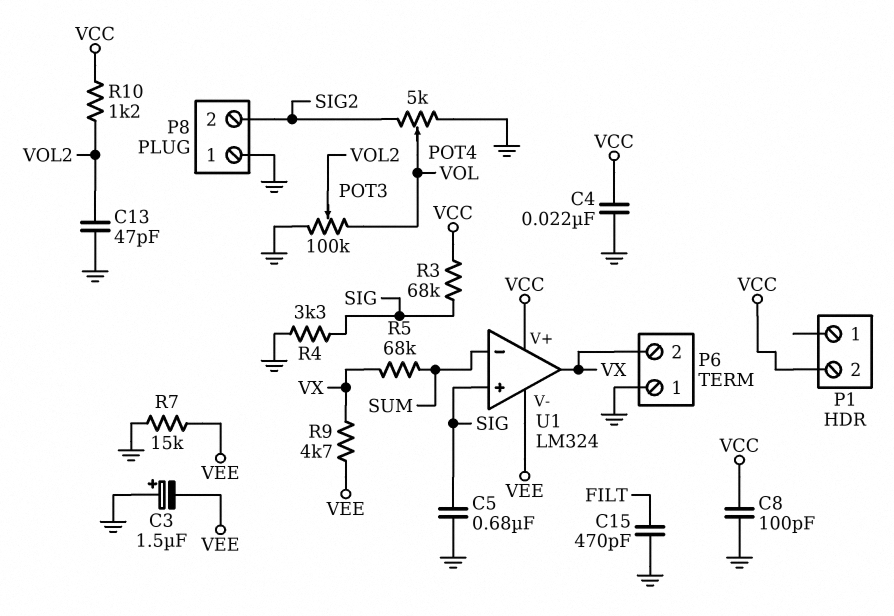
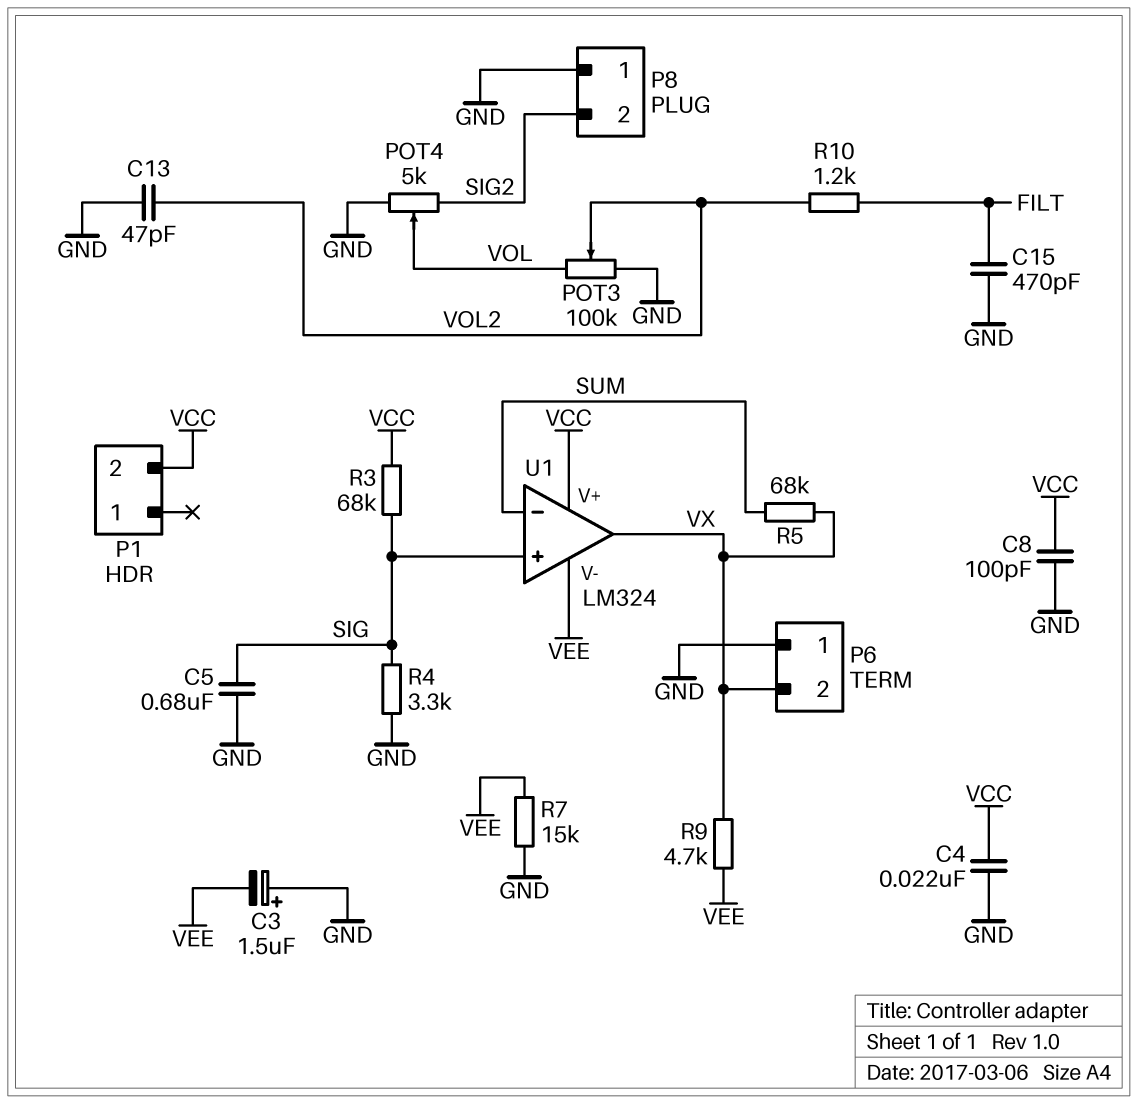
R10: 1.2k (VCC, VOL2) -> 1.2k (FILT, VOL2)

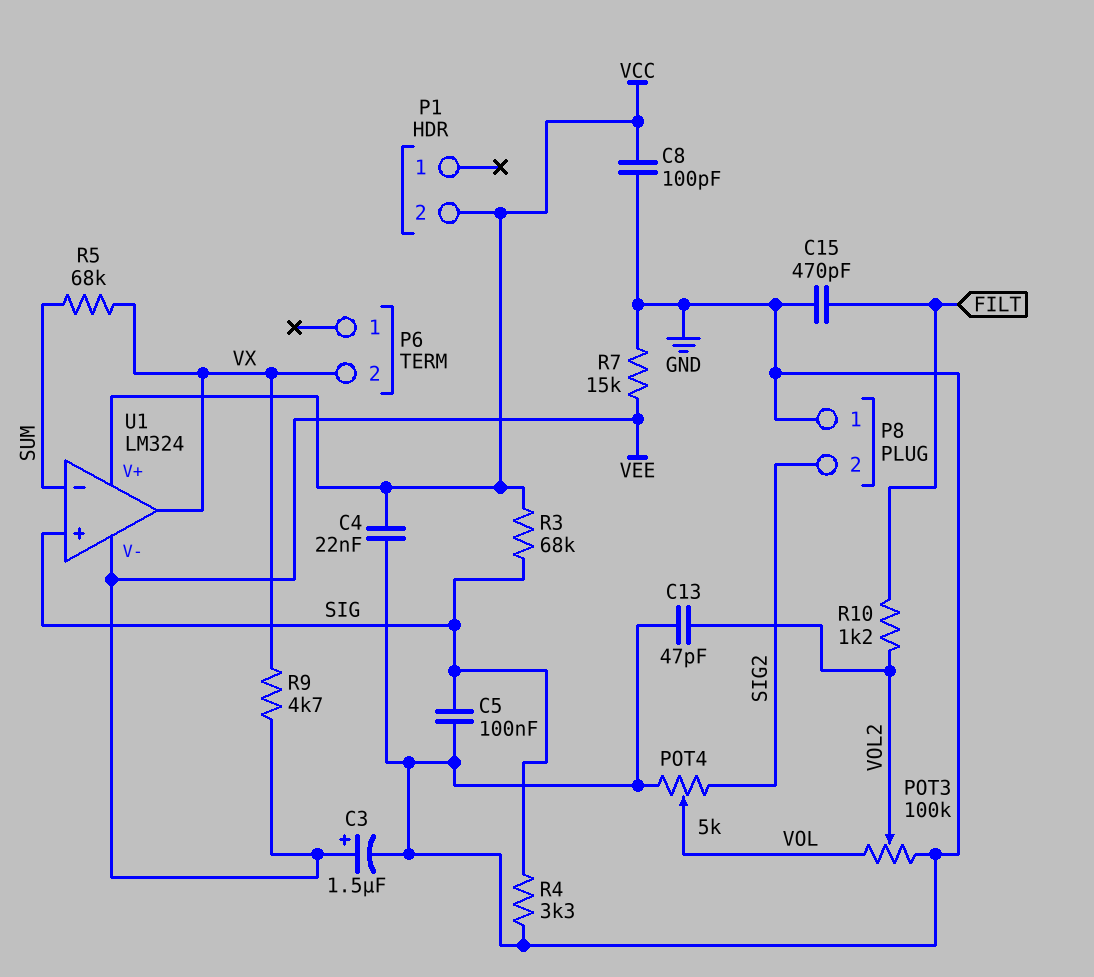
C3: 1.5uF (plus GND, minus VEE) -> 1.5uF (plus VEE, minus GND)
C5: 680nF (GND, SIG) -> 100nF (GND, SIG)
P6 pin 1: GND -> none

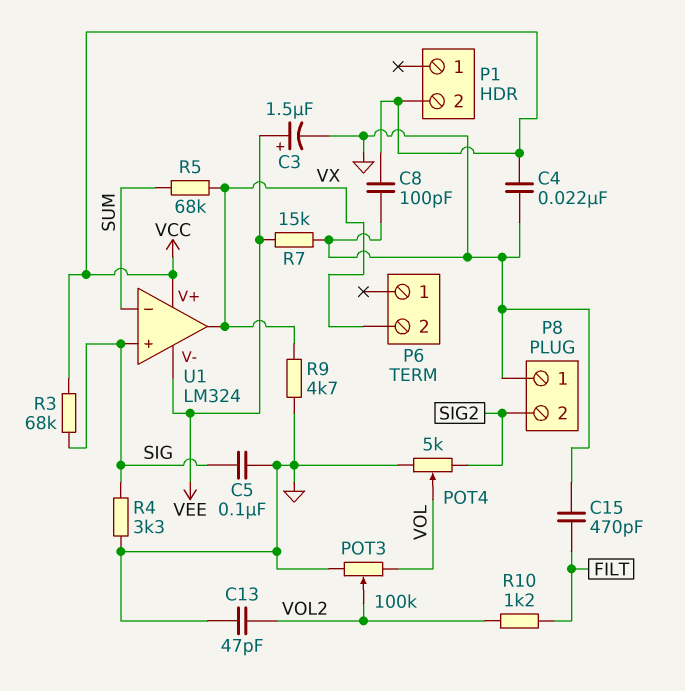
R9: 4.7k (VEE, VX) -> 4.7k (GND, VX)

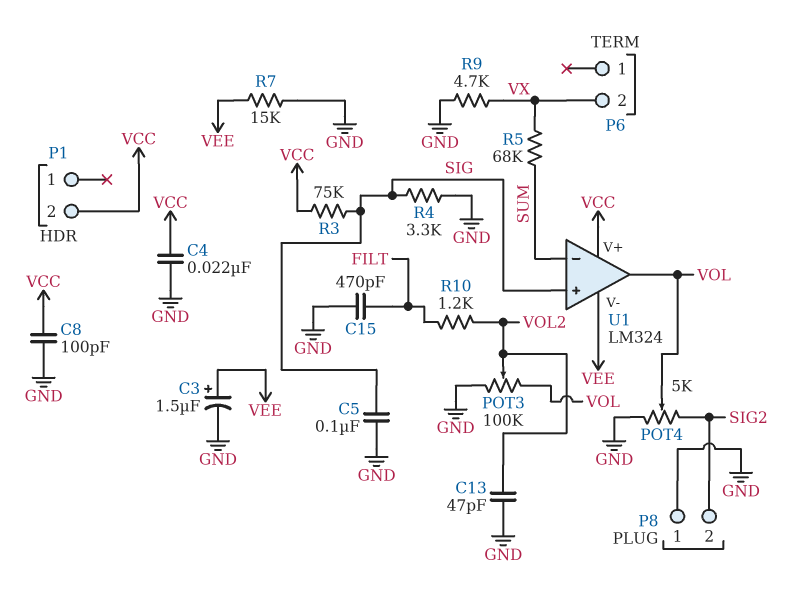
R3: 68k (SIG, VCC) -> 75k (SIG, VCC)
U1 pin out: VX -> VOL

